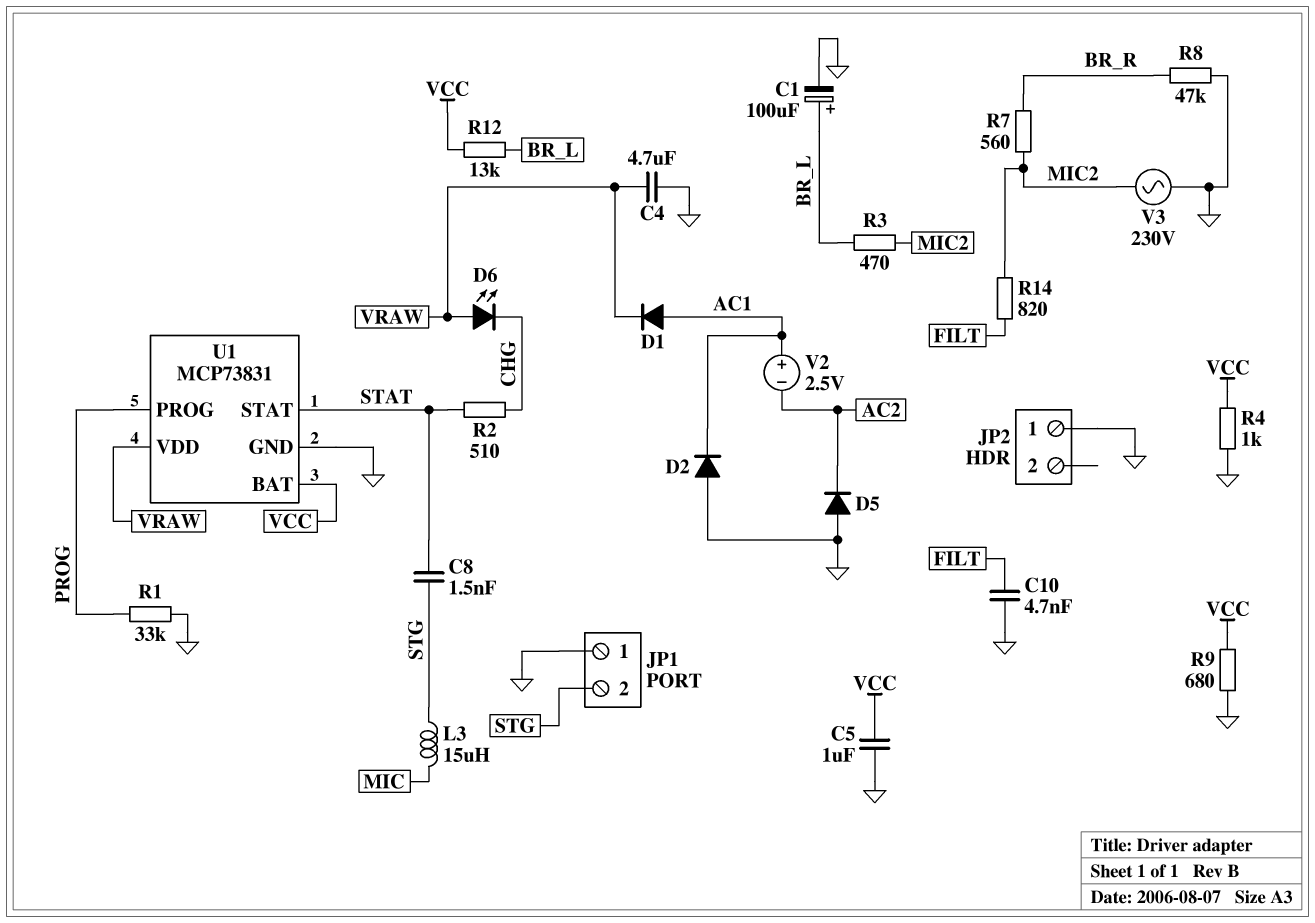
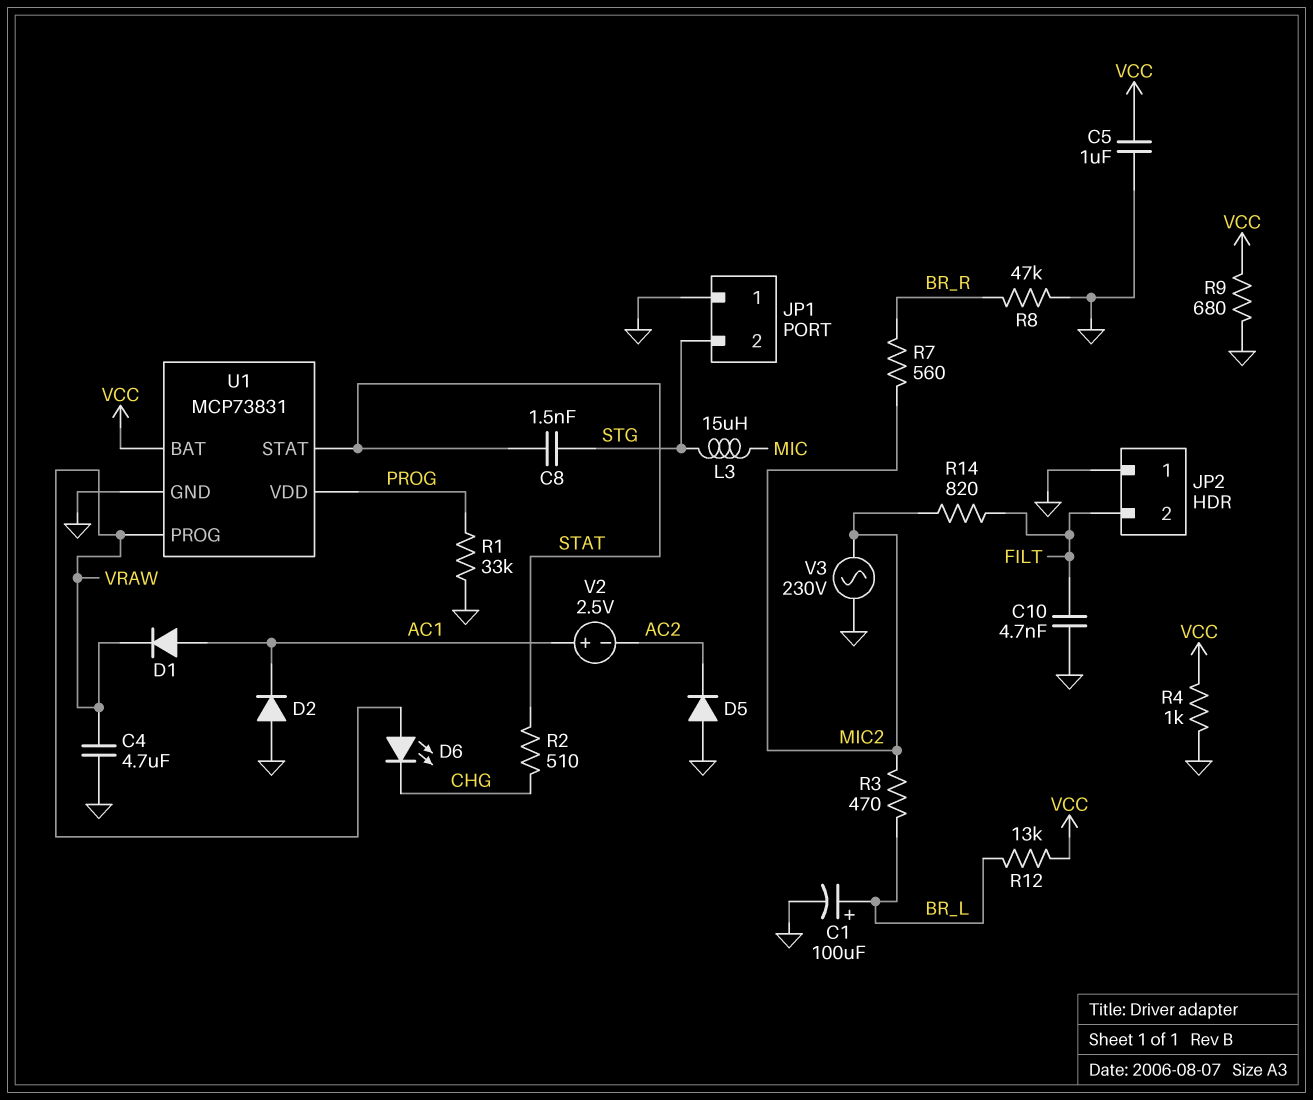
JP2 pin 2: none -> FILT
U1 pin PROG: PROG -> VRAW
U1 pin VDD: VRAW -> PROG

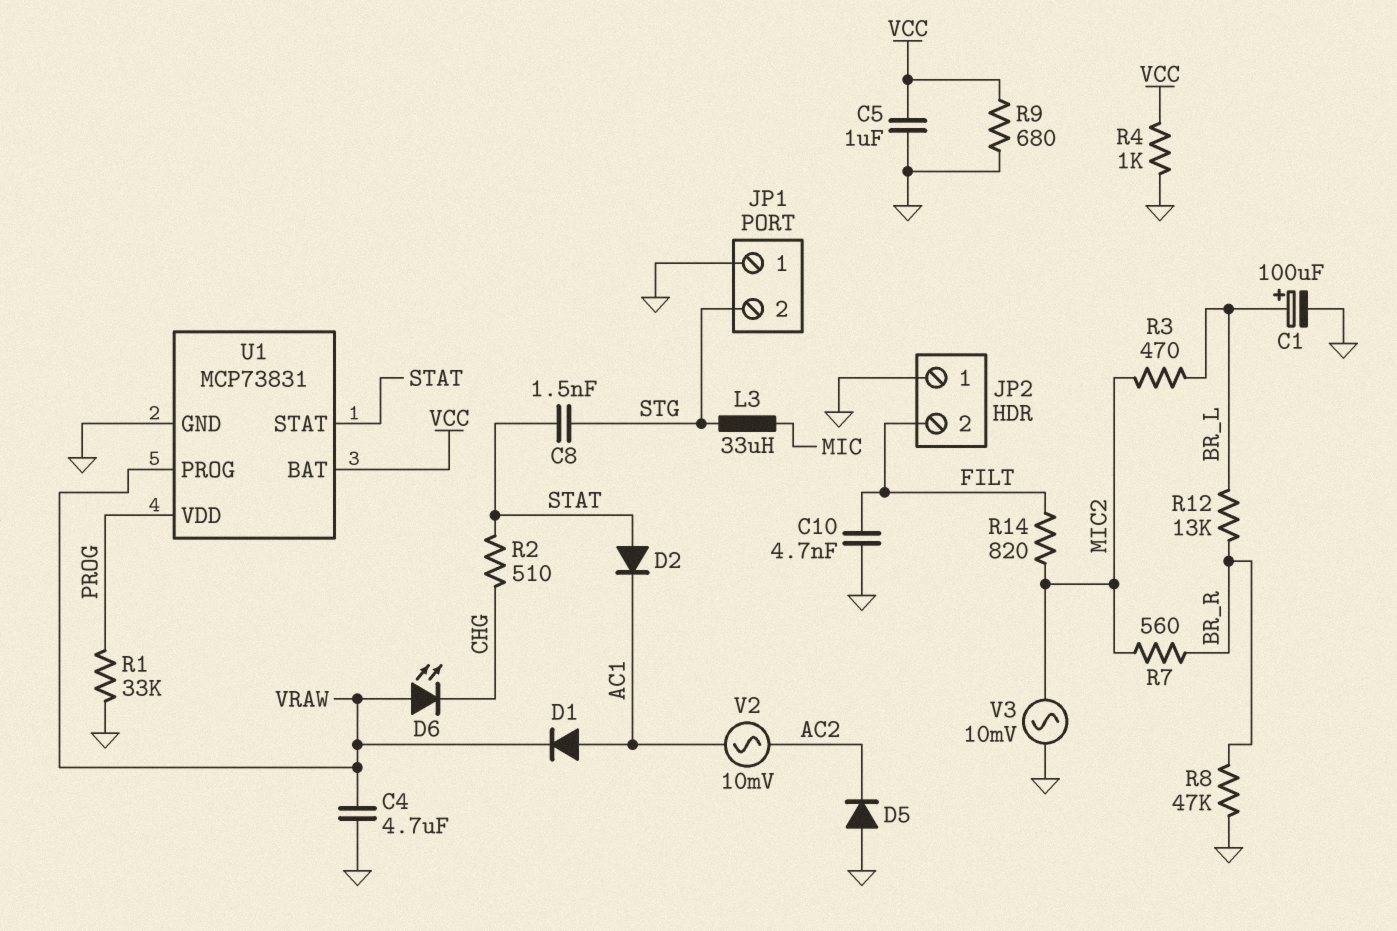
D2: diode (A GND, K AC1) -> diode (A STAT, K AC1)
L3: 15uH (MIC, STG) -> 33uH (MIC, STG)
R12: 13k (BR_L, VCC) -> 13k (BR_L, BR_R)
V2: 2.5V (plus AC1, minus AC2) -> AC 10mV (AC1, AC2)
V3: AC 230V (GND, MIC2) -> AC 10mV (GND, MIC2)

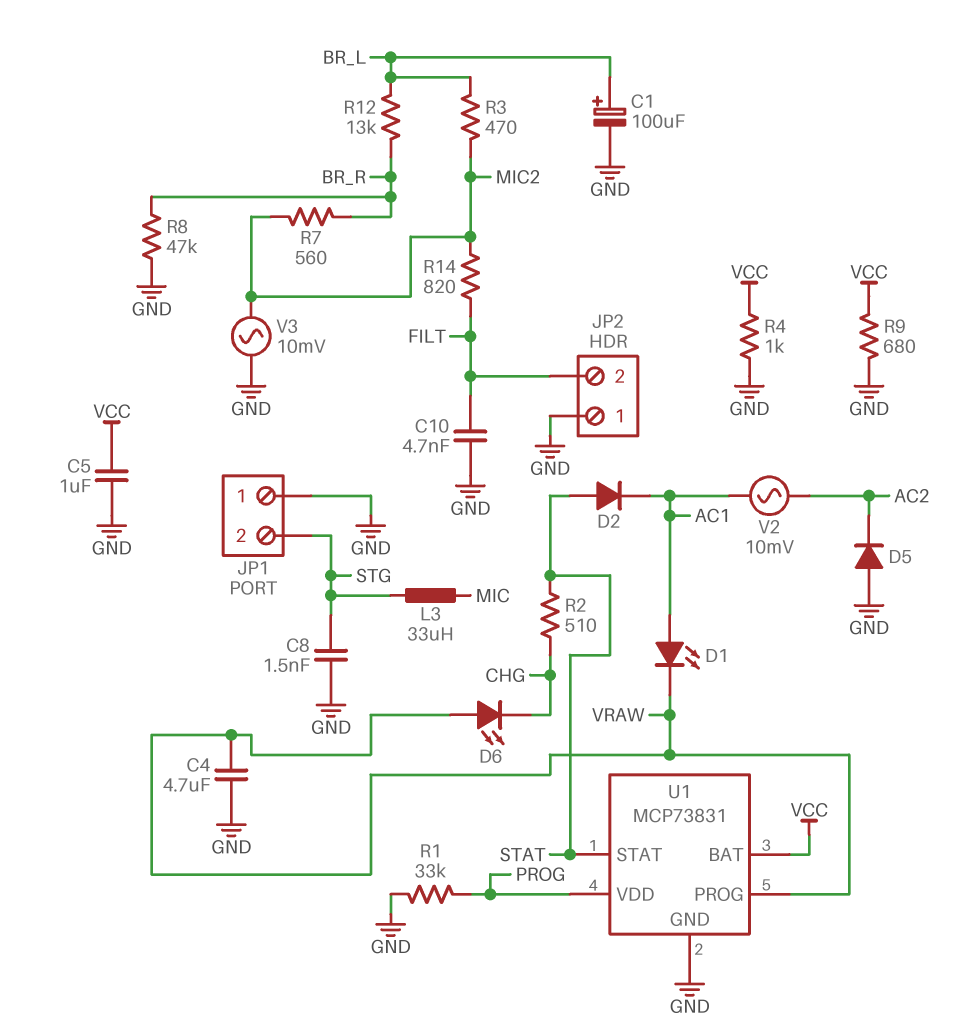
C8: 1.5nF (STAT, STG) -> 1.5nF (GND, STG)
D1: diode (A AC1, K VRAW) -> LED (A AC1, K VRAW)

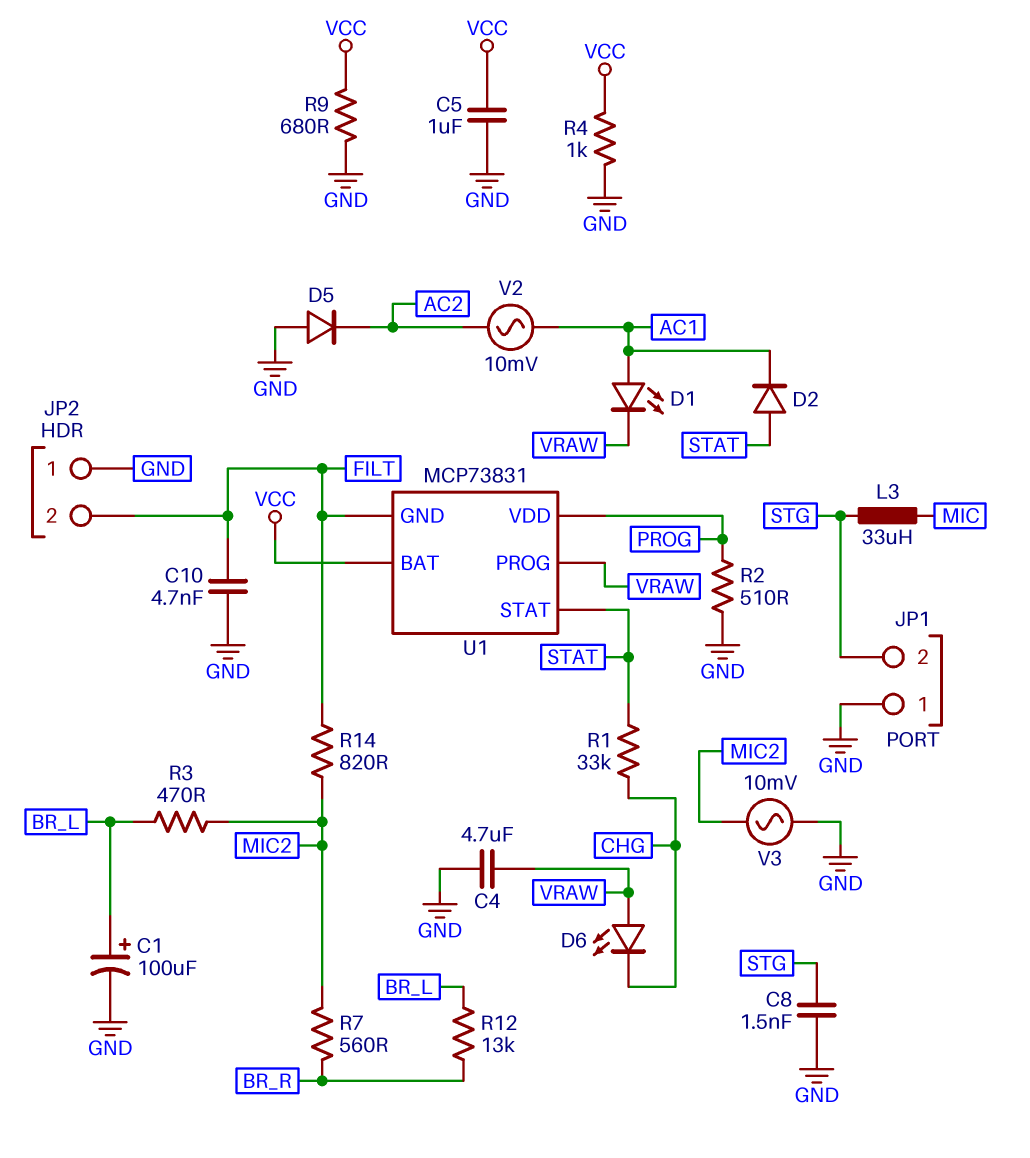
R1: 33k (GND, PROG) -> 33k (CHG, STAT)
R2: 510 (CHG, STAT) -> 510 (GND, PROG)
R8: 47k (BR_R, GND) -> none
U1 pin GND: GND -> FILT

